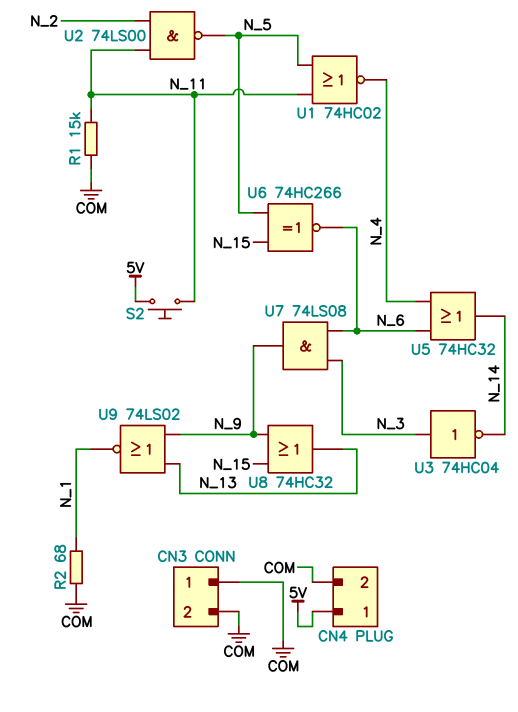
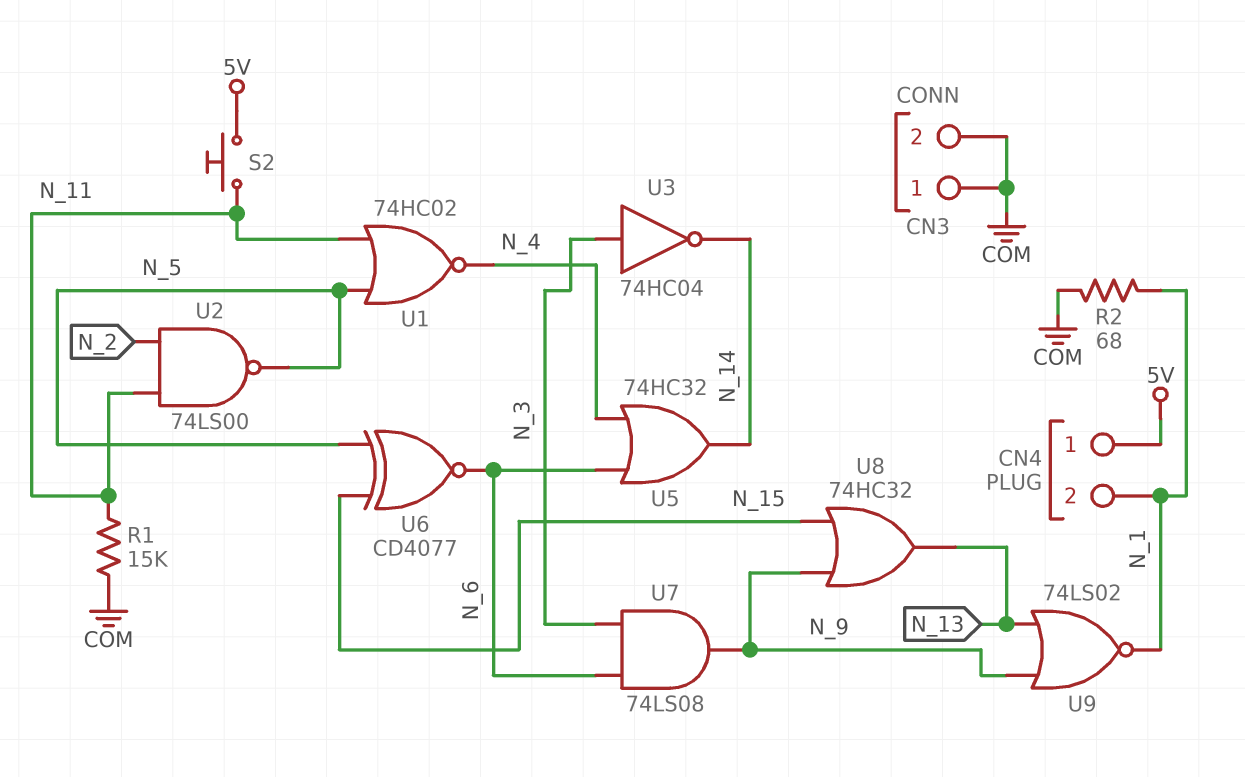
CN4 pin 2: COM -> N_1
U6: XNOR 74HC266 (in N_5, in N_15, out N_6) -> XNOR CD4077 (in N_5, in N_15, out N_6)

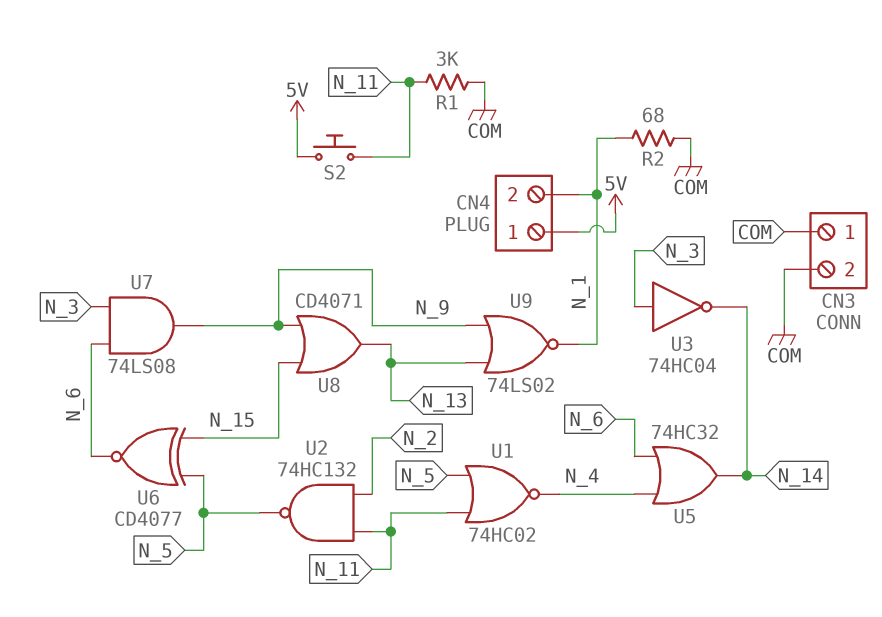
R1: 15k (COM, N_11) -> 3k (COM, N_11)
U2: NAND 74LS00 (in N_2, in N_11, out N_5) -> NAND 74HC132 (in N_2, in N_11, out N_5)
U8: OR 74HC32 (in N_9, in N_15, out N_13) -> OR CD4071 (in N_9, in N_15, out N_13)

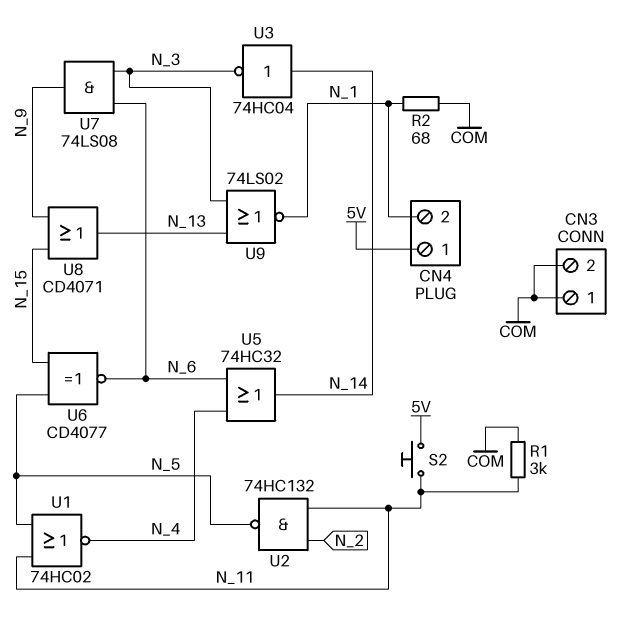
U3: NOT 74HC04 (in N_3, out N_14) -> NOT 74HC04 (in N_14, out N_3)
U9: NOR 74LS02 (in N_9, in N_13, out N_1) -> NOR 74LS02 (in N_3, in N_13, out N_1)

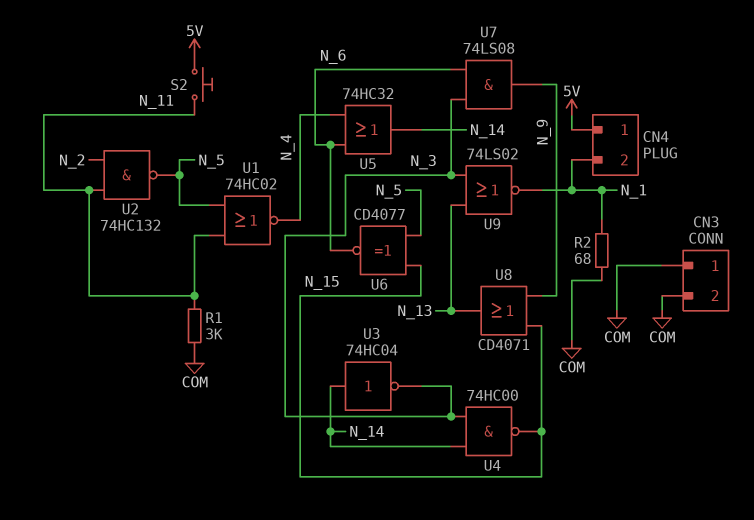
U4: none -> NAND 74HC00 (in N_3, in N_14, out N_15)

